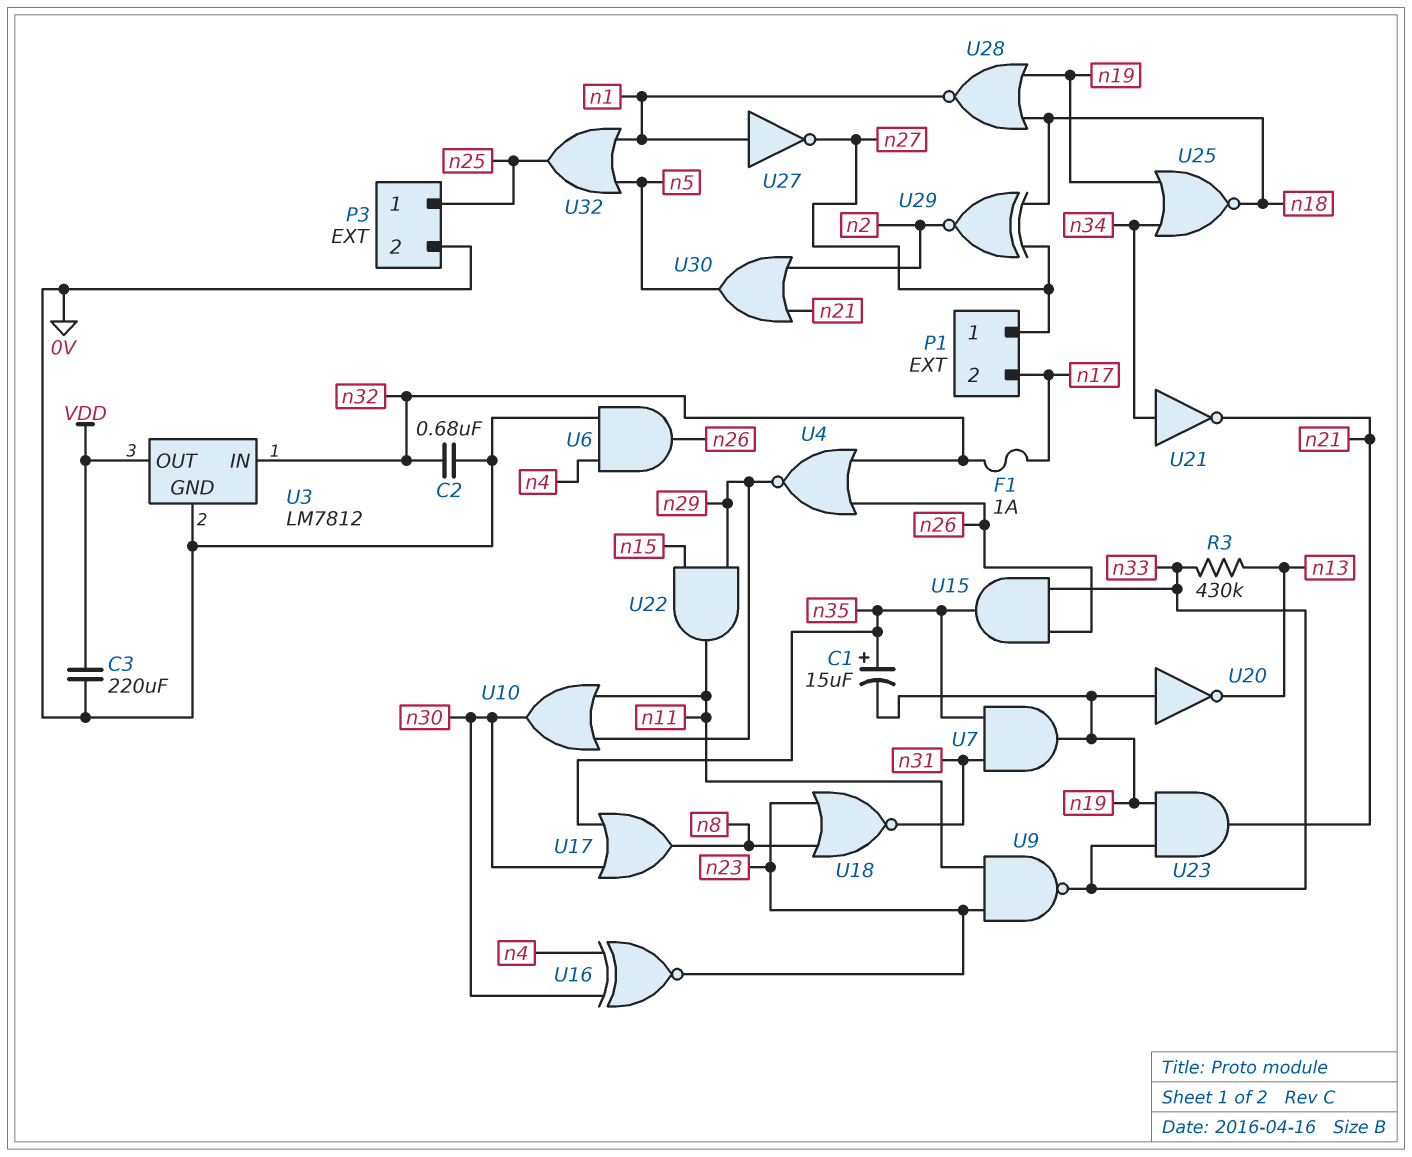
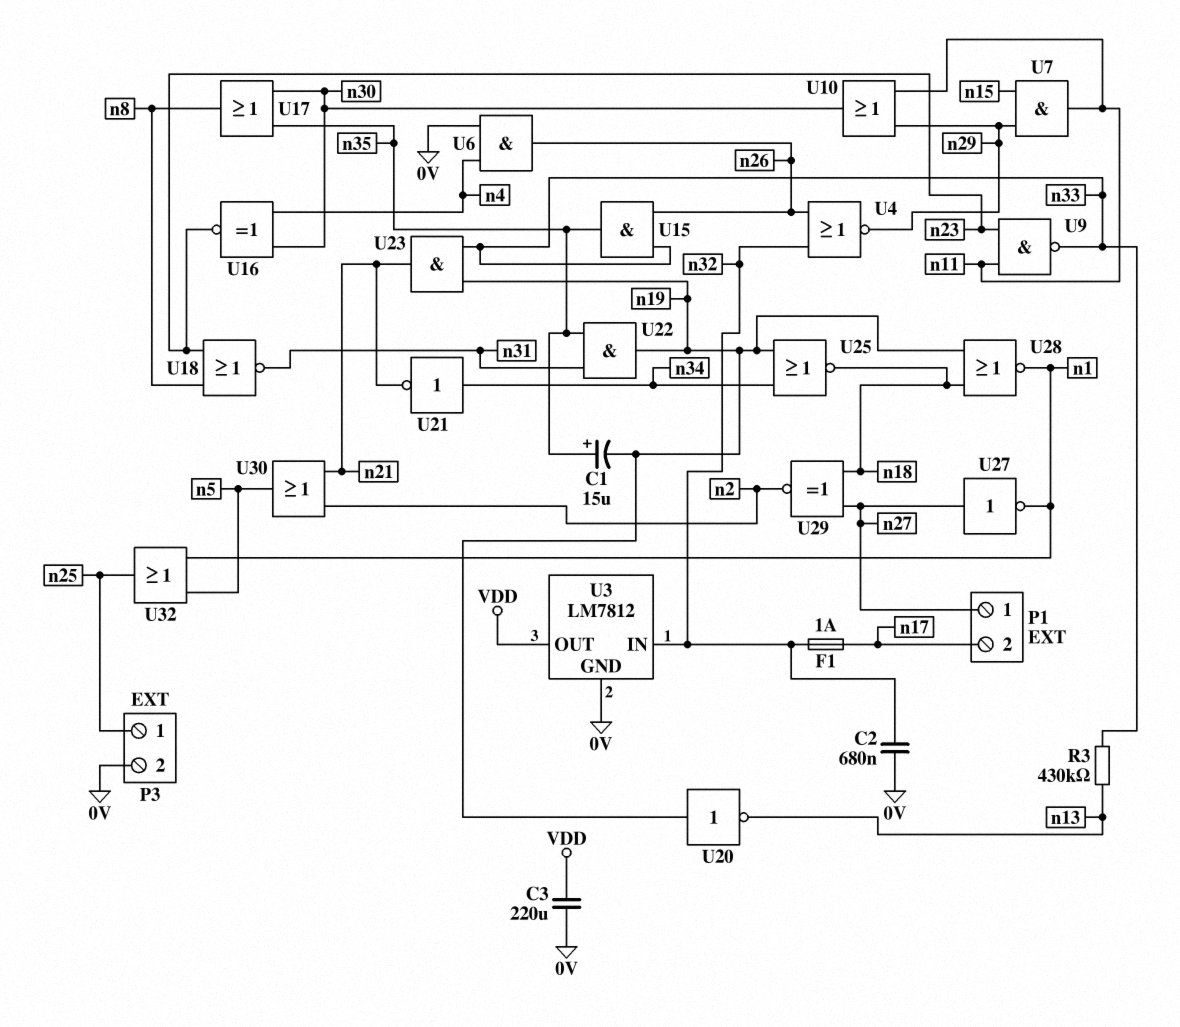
U7: AND (in n31, in n35, out n19) -> AND (in n15, in n29, out n11)
U22: AND (in n15, in n29, out n11) -> AND (in n31, in n35, out n19)
U27: NOT (in n1, out n27) -> NOT (in n27, out n1)

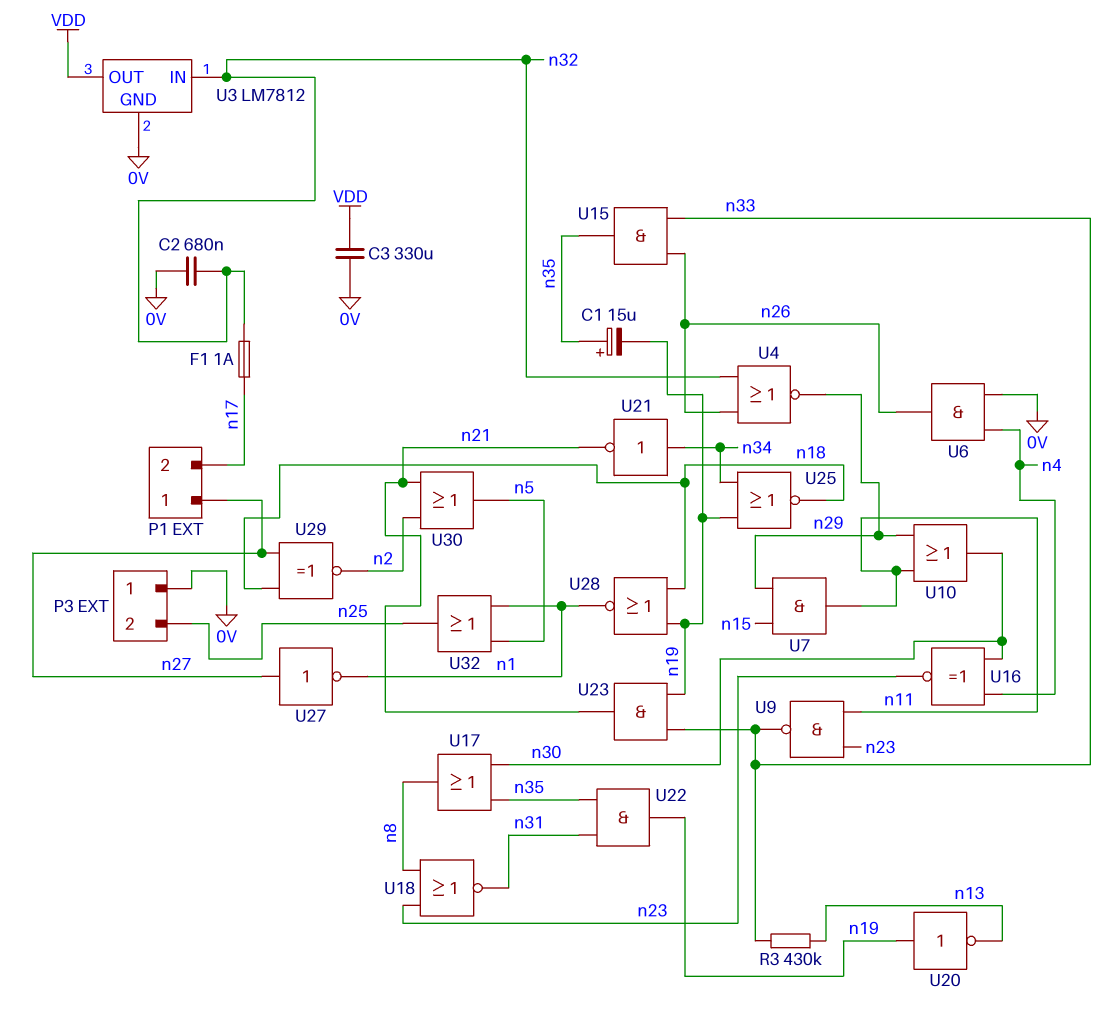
C3: 220uF (0V, VDD) -> 330uF (0V, VDD)
P3 pin 1: n25 -> 0V
P3 pin 2: 0V -> n25

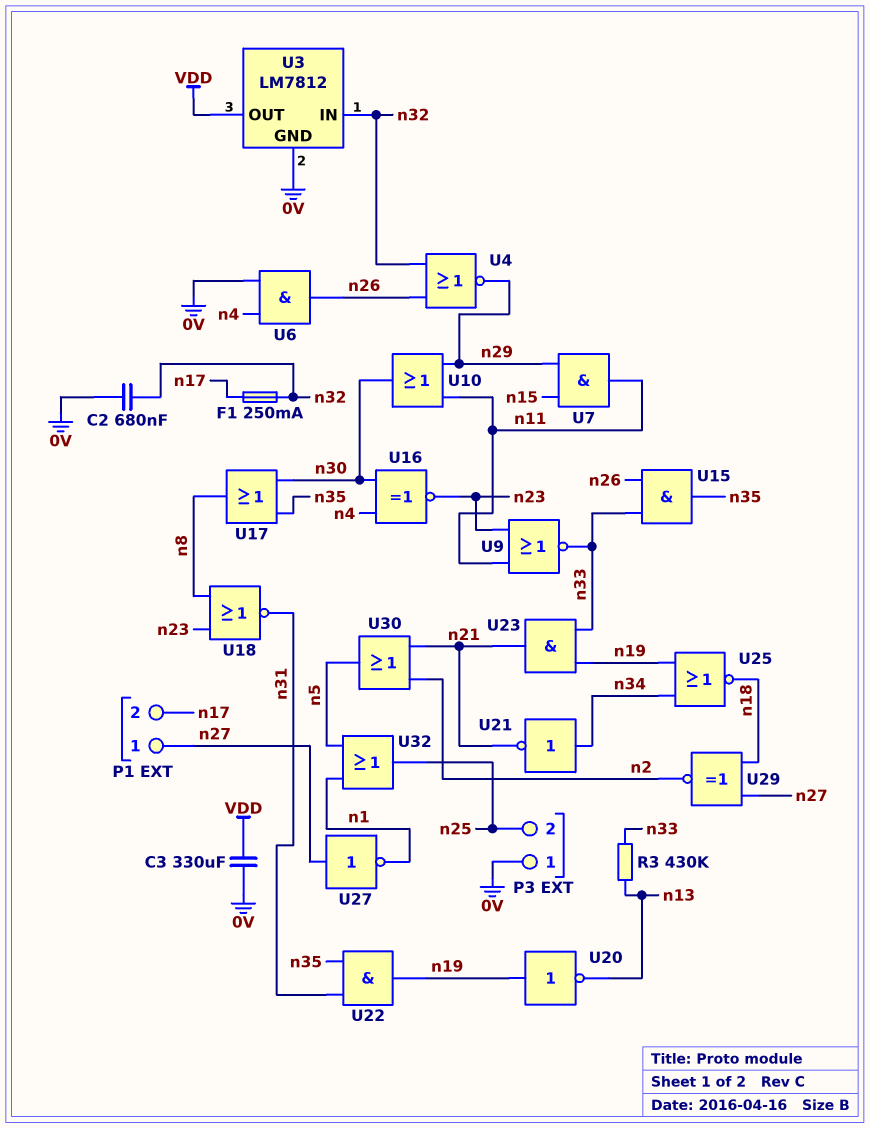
C1: 15uF (plus n35, minus n19) -> none
F1: 1A (n17, n32) -> 250mA (n17, n32)
U9: NAND (in n11, in n23, out n33) -> NOR (in n11, in n23, out n33)
U28: NOR (in n18, in n19, out n1) -> none

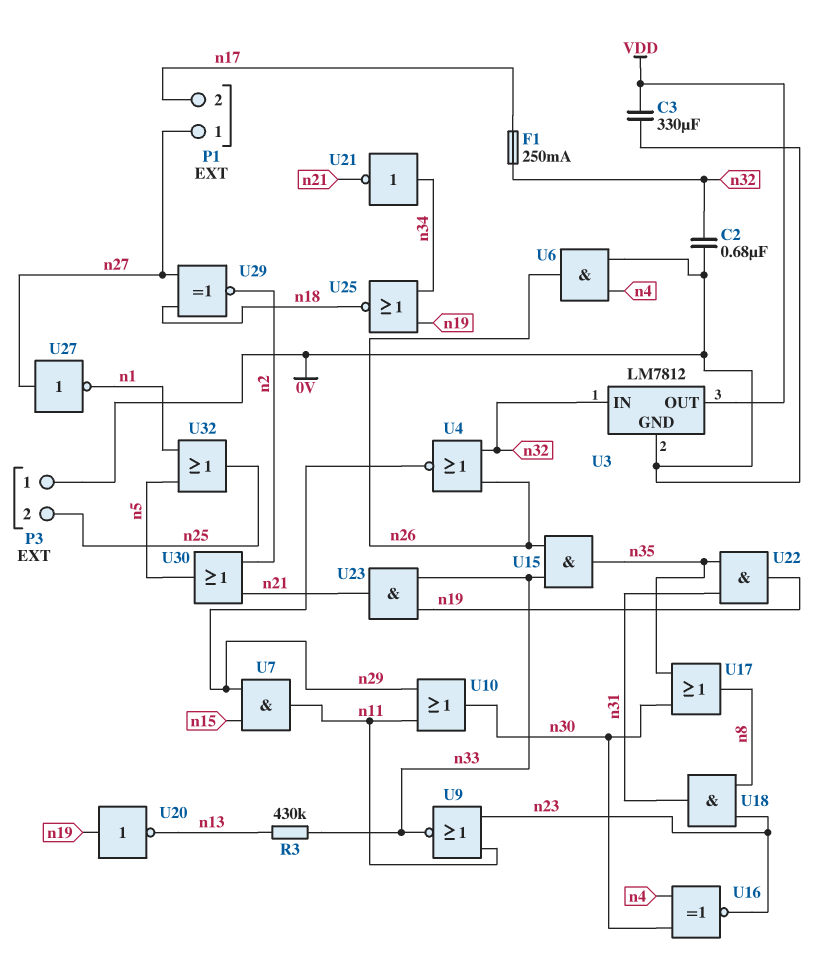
U18: NOR (in n8, in n23, out n31) -> AND (in n8, in n23, out n31)

